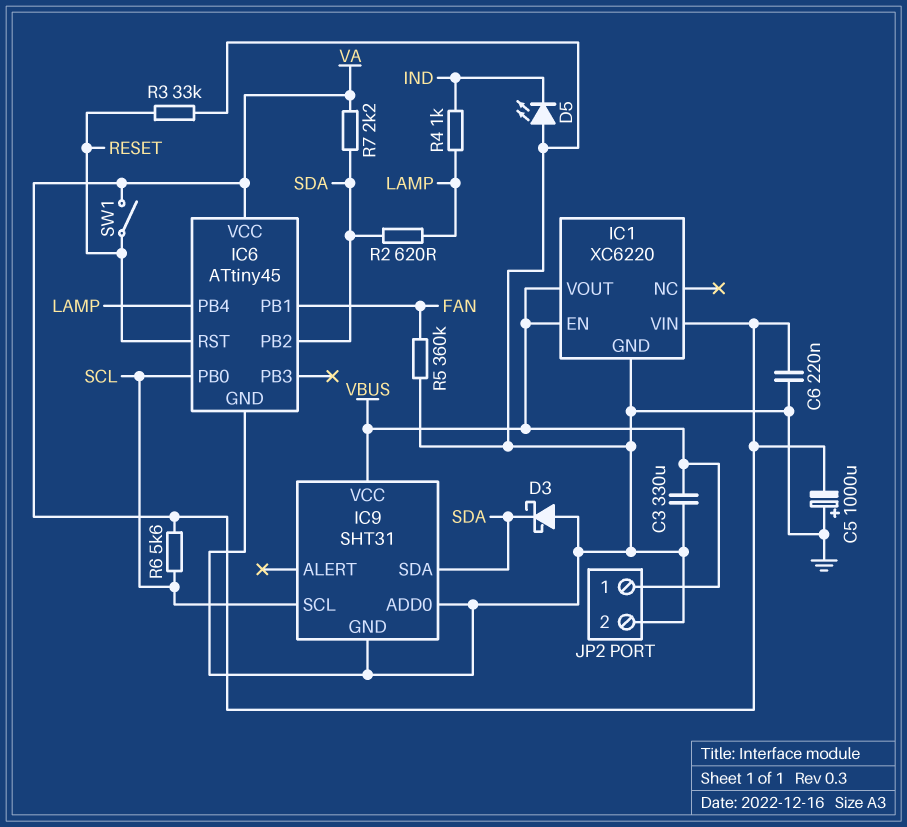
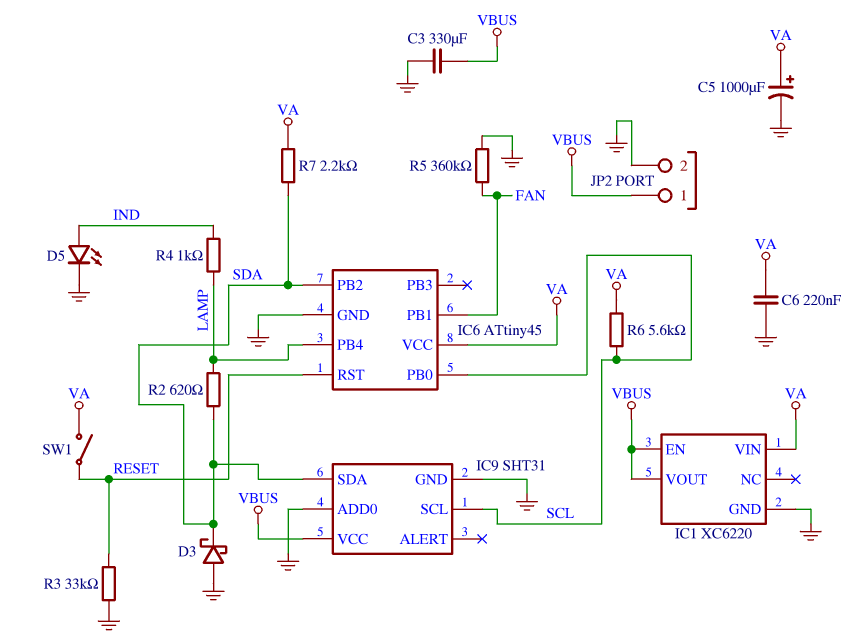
C5: 1000uF (plus GND, minus VA) -> 1000uF (plus VA, minus GND)
D5: LED (A GND, K IND) -> LED (A IND, K GND)

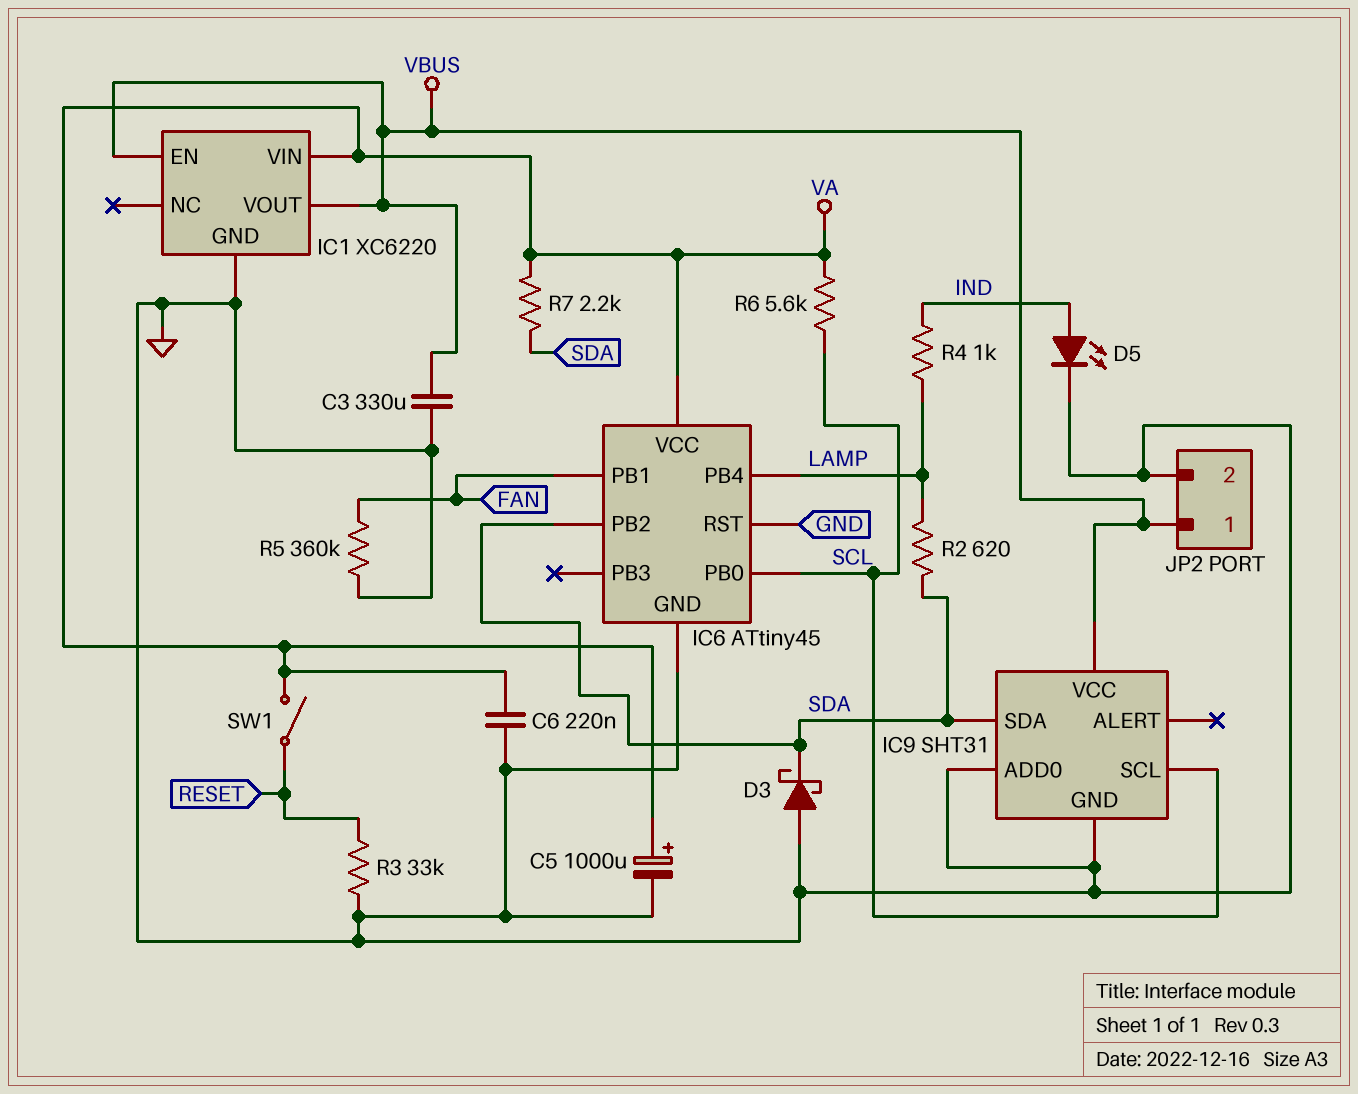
IC6 pin RST: RESET -> GND

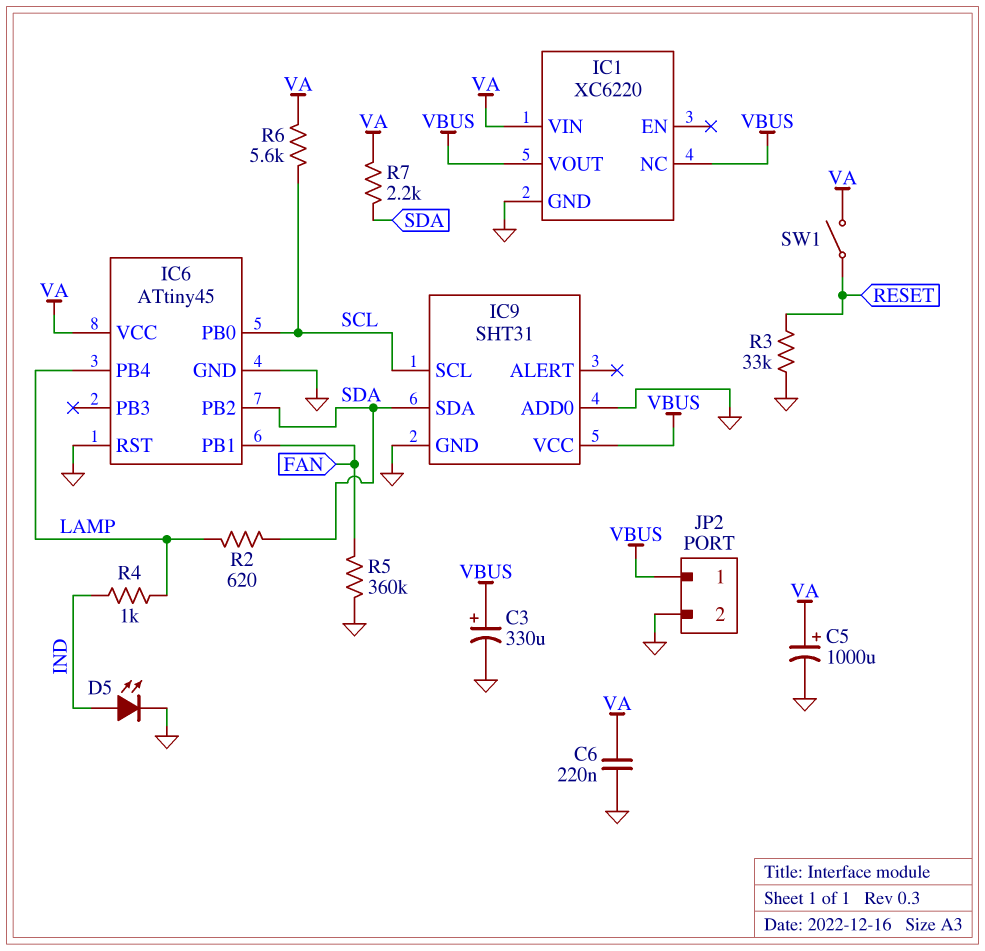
C3: 330uF (GND, VBUS) -> 330uF (plus VBUS, minus GND)
D3: schottky (A GND, K SDA) -> none
IC1 pin EN: VBUS -> none
IC1 pin NC: none -> VBUS

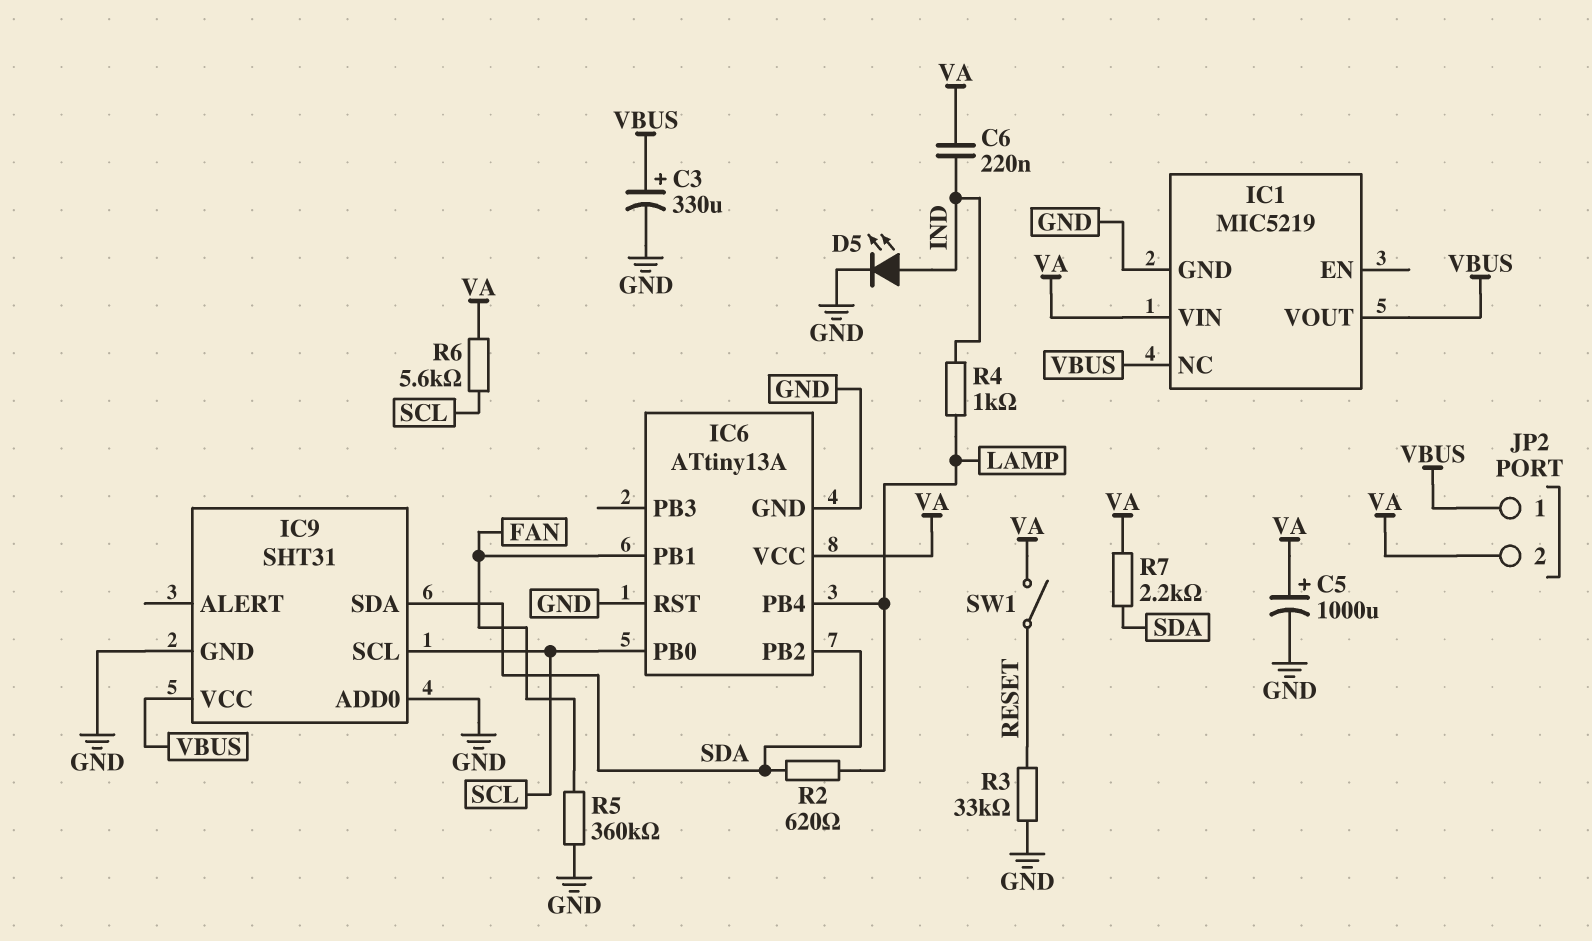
C6: 220nF (GND, VA) -> 220nF (IND, VA)
IC1: XC6220 -> MIC5219
IC6: ATtiny45 -> ATtiny13A
JP2 pin 2: GND -> VA

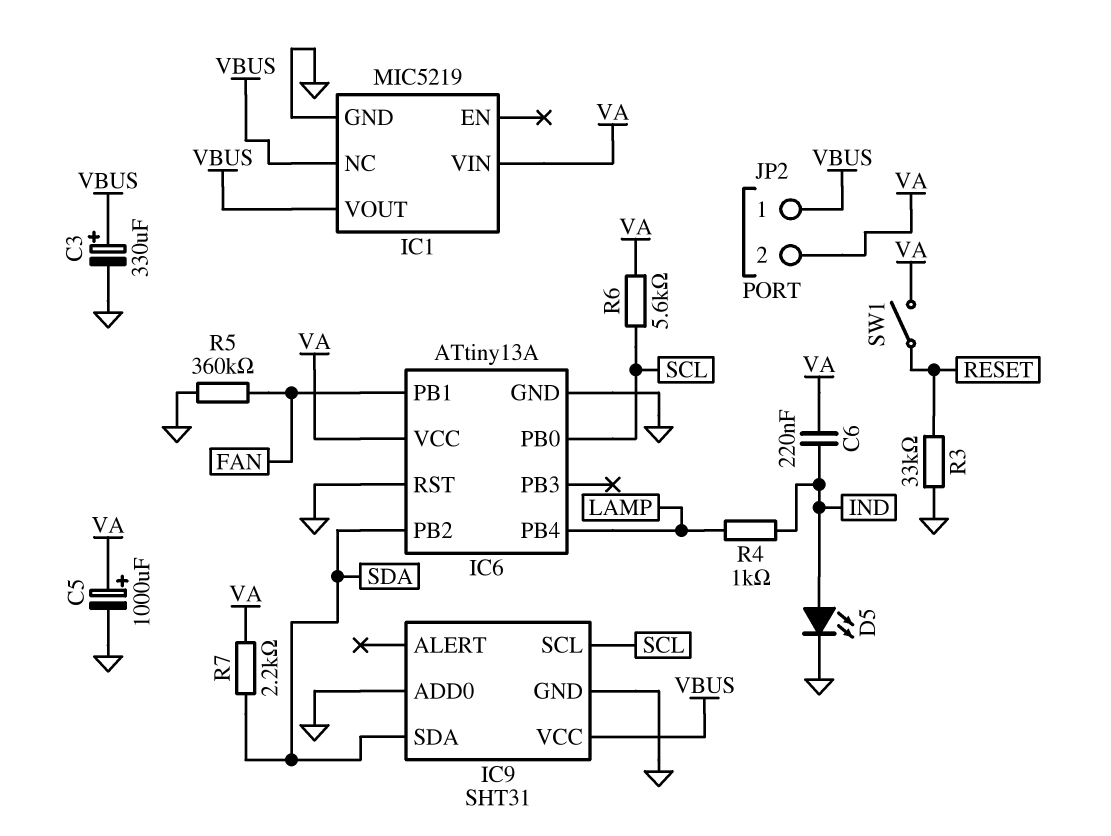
R2: 620 (LAMP, SDA) -> none

